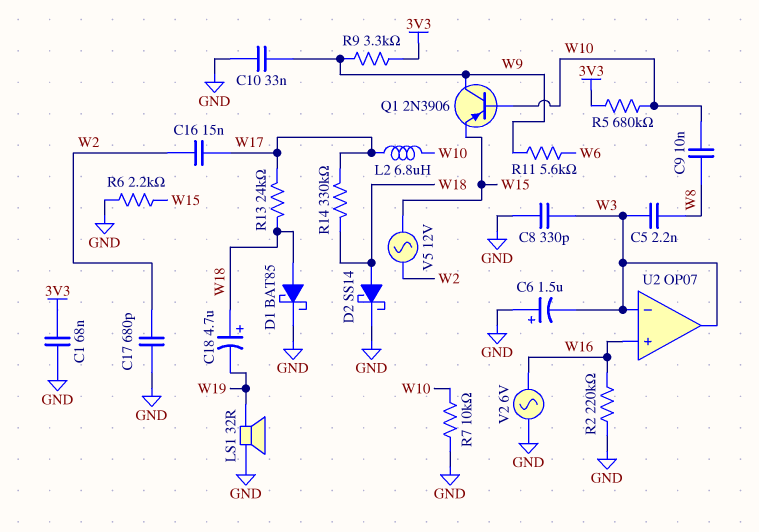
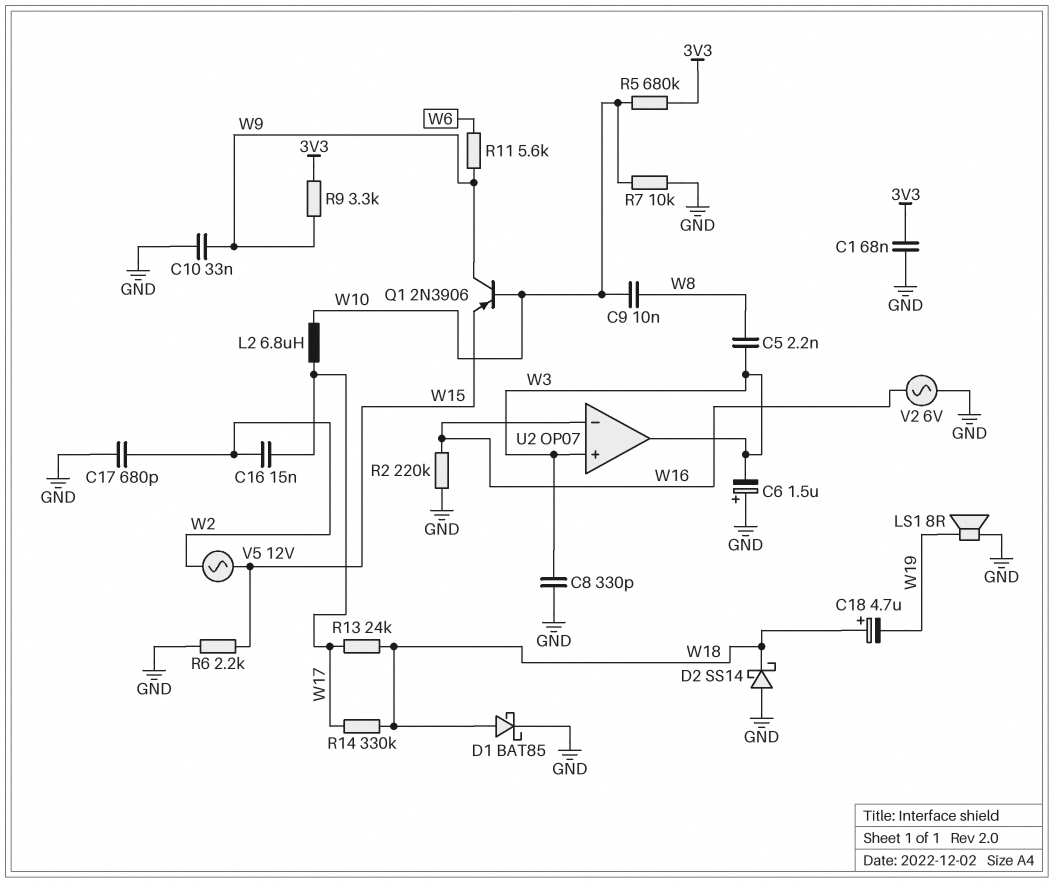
D2: schottky SS14 (A W18, K GND) -> schottky SS14 (A GND, K W18)
LS1: speaker 32R (GND, W19) -> speaker 8R (GND, W19)
U2 pin in+: W16 -> W3
U2 pin in-: W3 -> W16

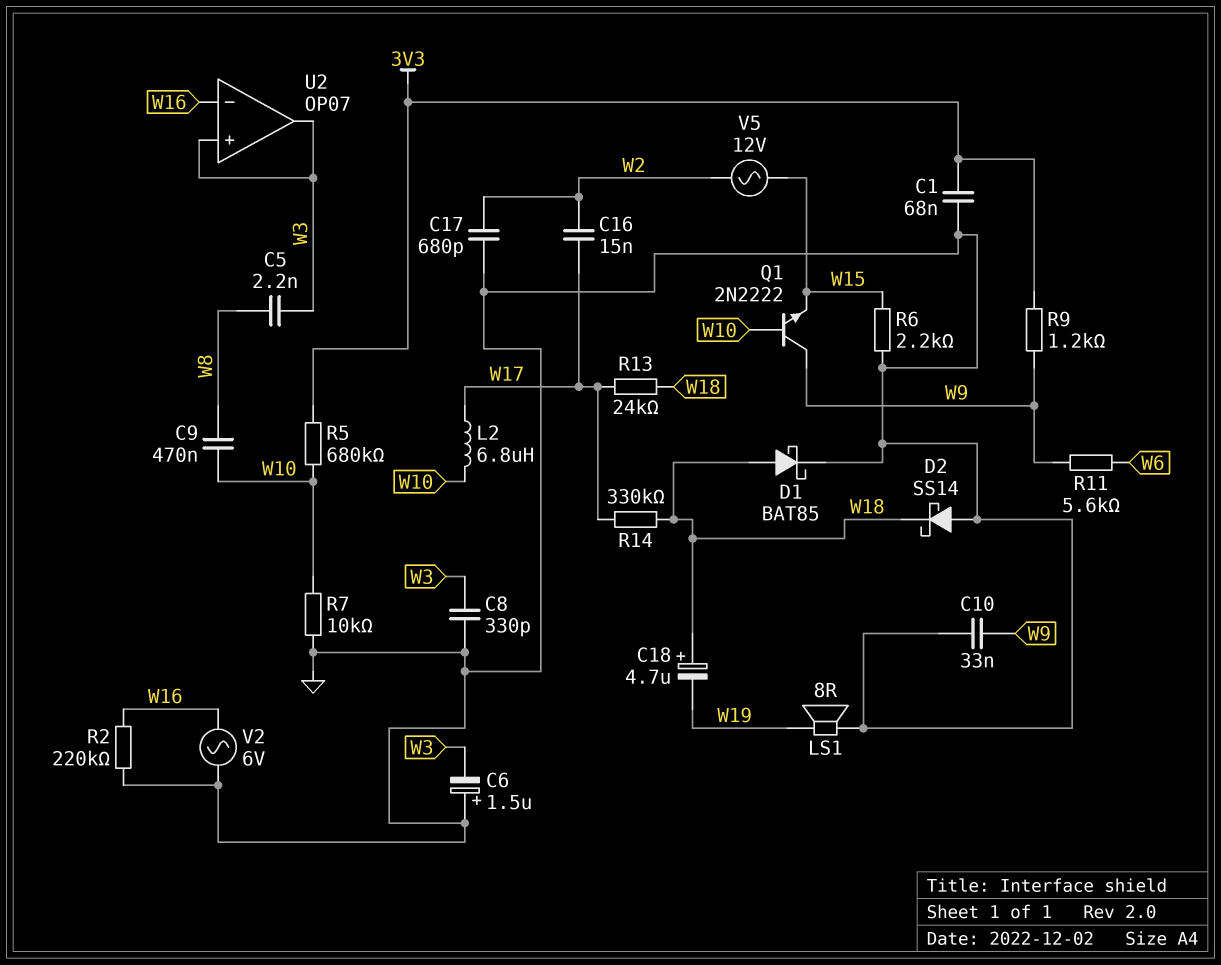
C9: 10nF (W8, W10) -> 470nF (W8, W10)
Q1: PNP 2N3906 (B W10, C W9, E W15) -> NPN 2N2222 (B W10, C W9, E W15)
R9: 3.3k (3V3, W9) -> 1.2k (3V3, W9)

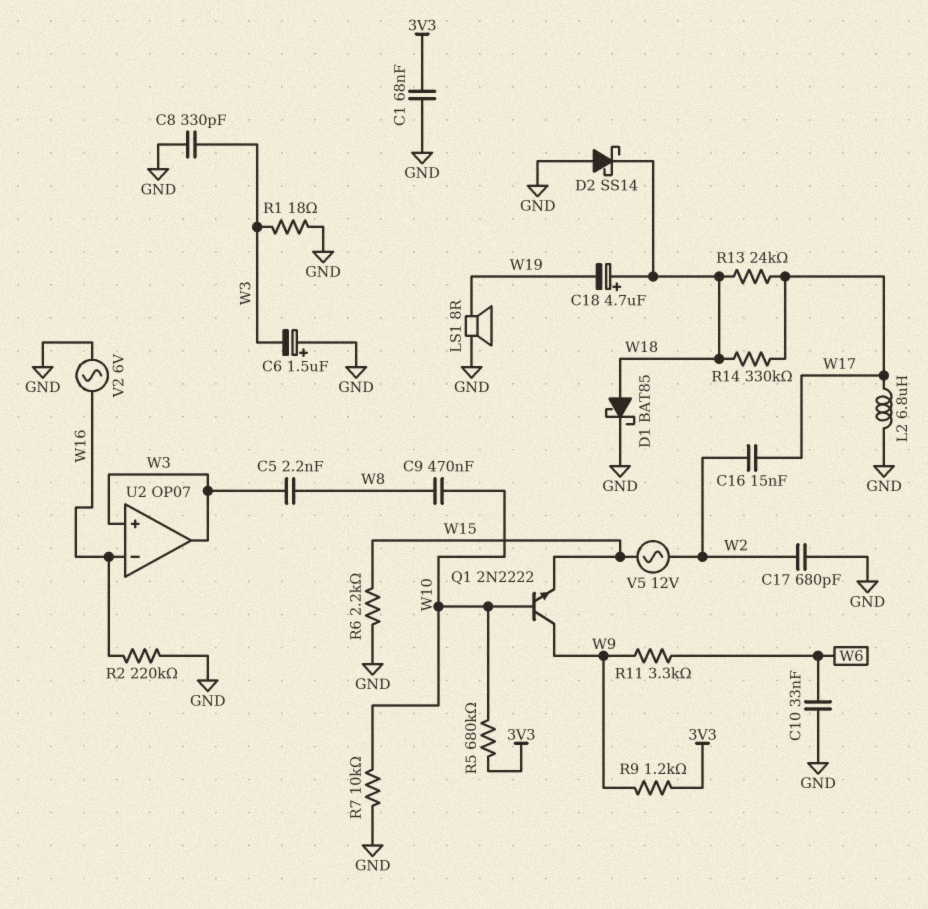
C10: 33nF (GND, W9) -> 33nF (GND, W6)
L2: 6.8uH (W10, W17) -> 6.8uH (GND, W17)
R1: none -> 18 (GND, W3)
R11: 5.6k (W6, W9) -> 3.3k (W6, W9)

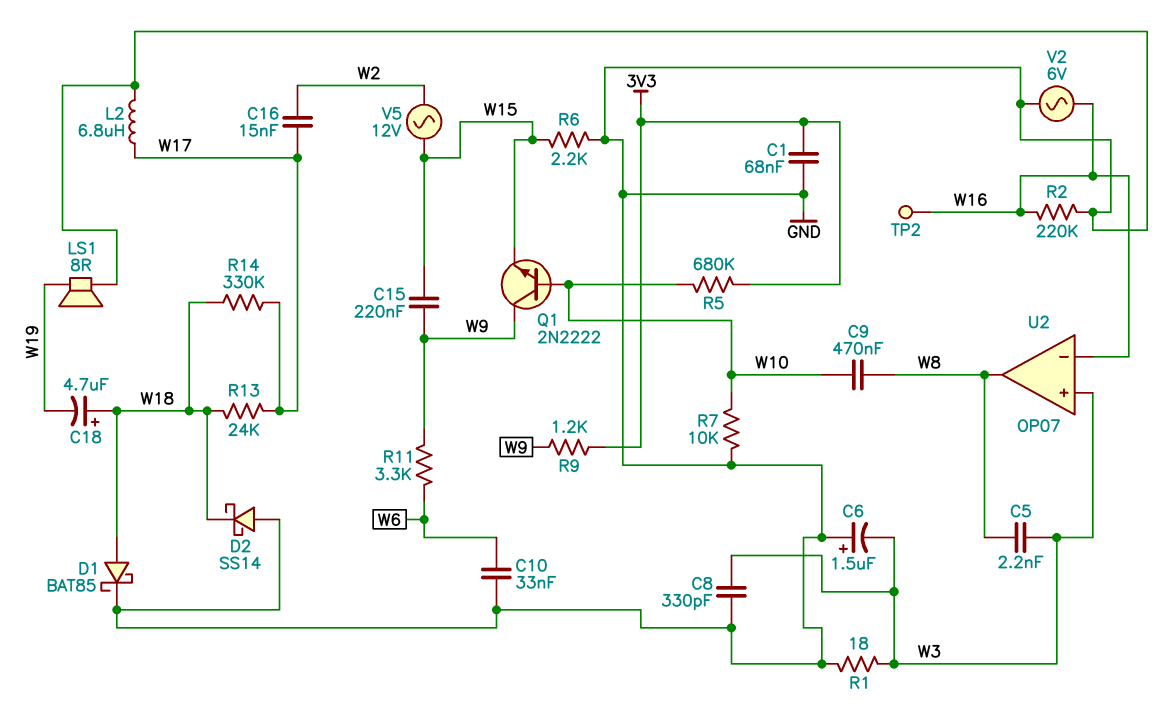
C15: none -> 220nF (W9, W15)
C17: 680pF (GND, W2) -> none
TP2: none -> test point (W16)
U2 pin out: W3 -> W8

